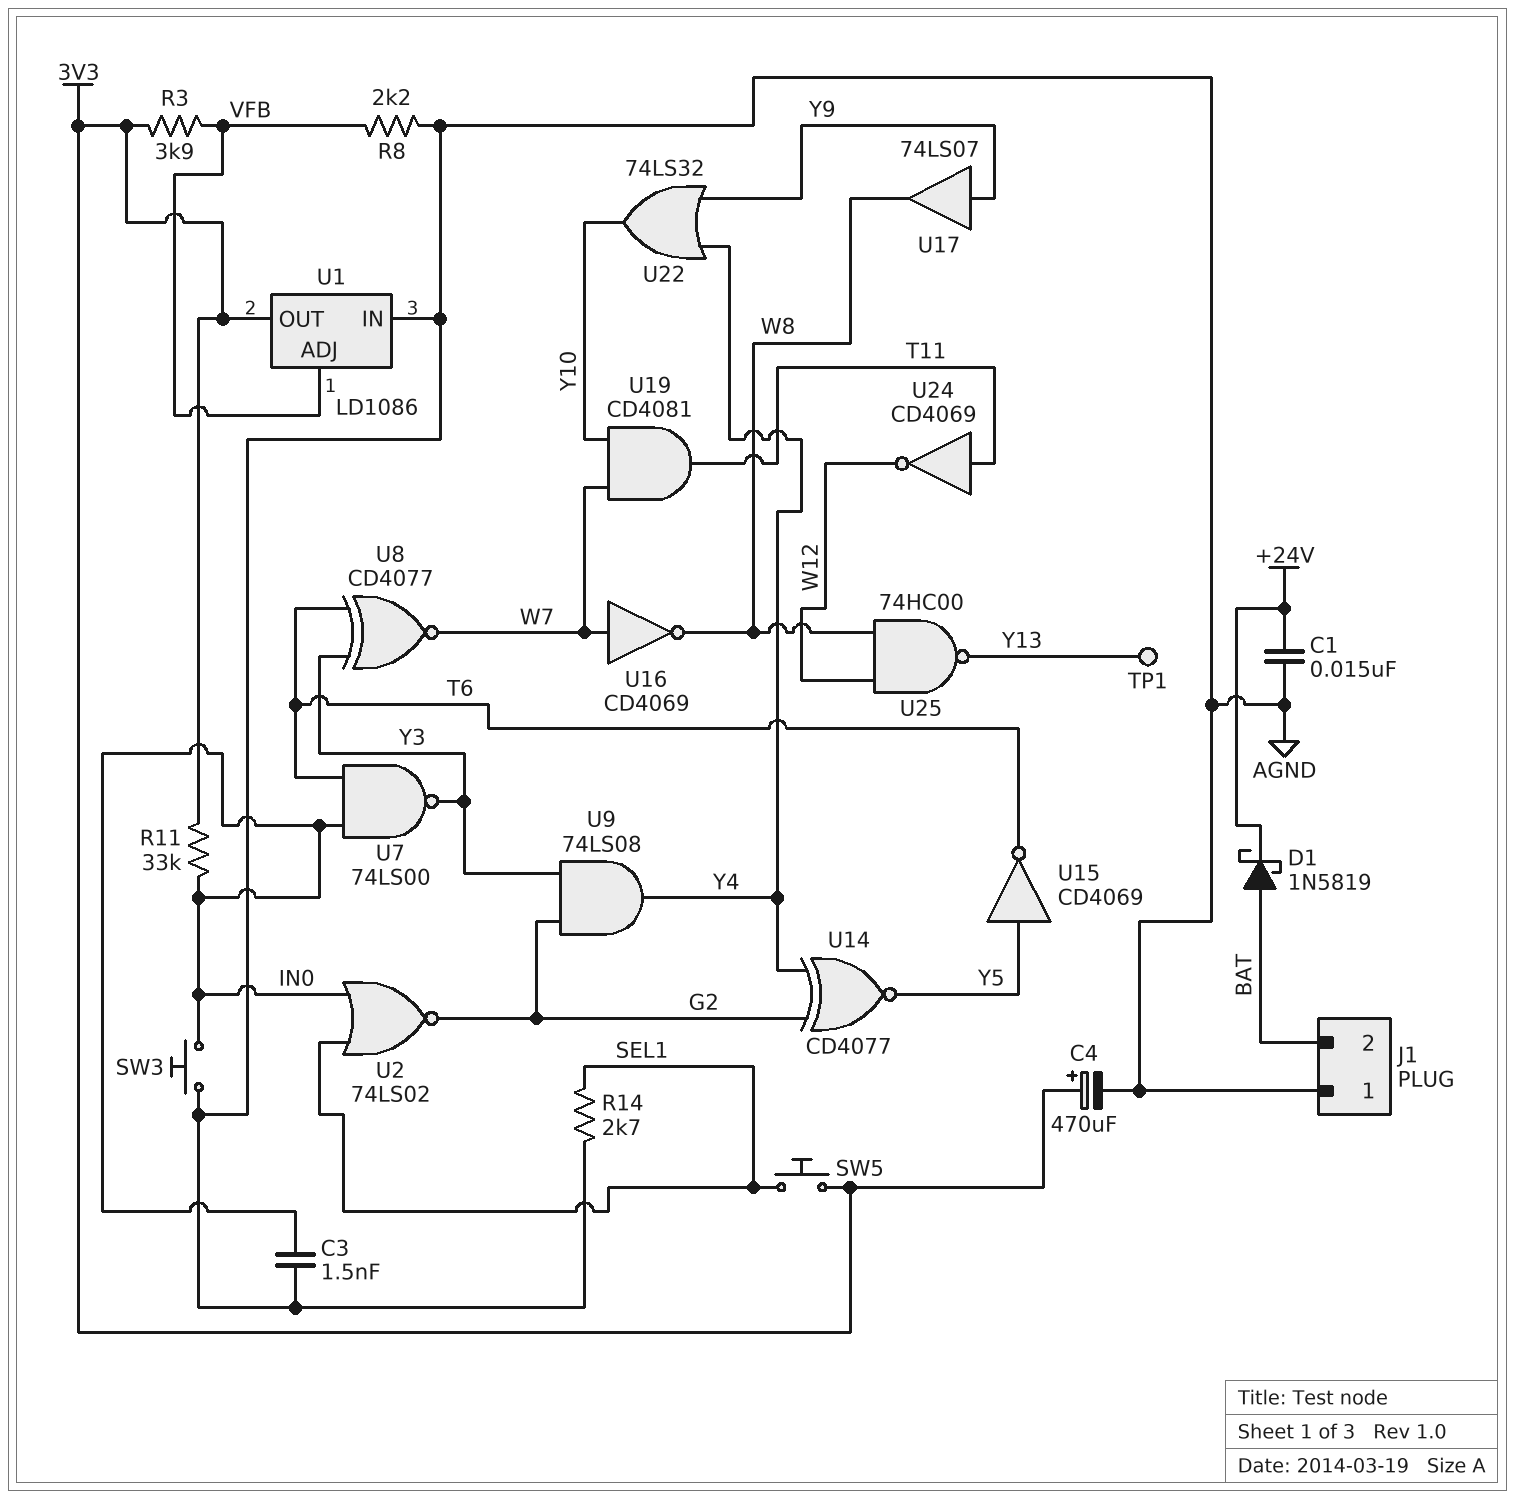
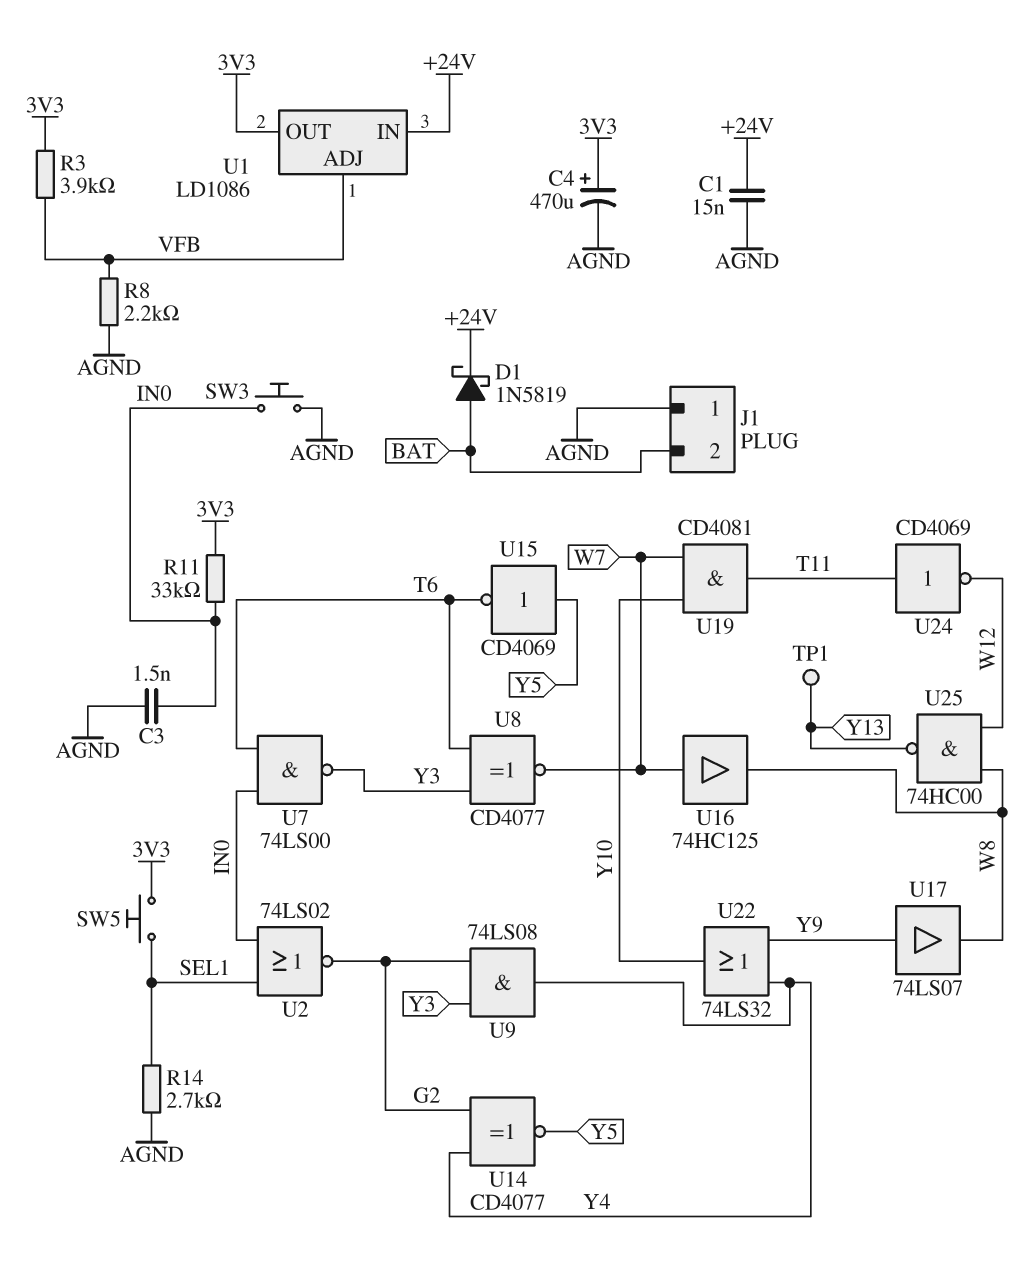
U1 pin IN: AGND -> +24V
U16: NOT CD4069 (in W7, out W8) -> buffer 74HC125 (in W7, out W8)

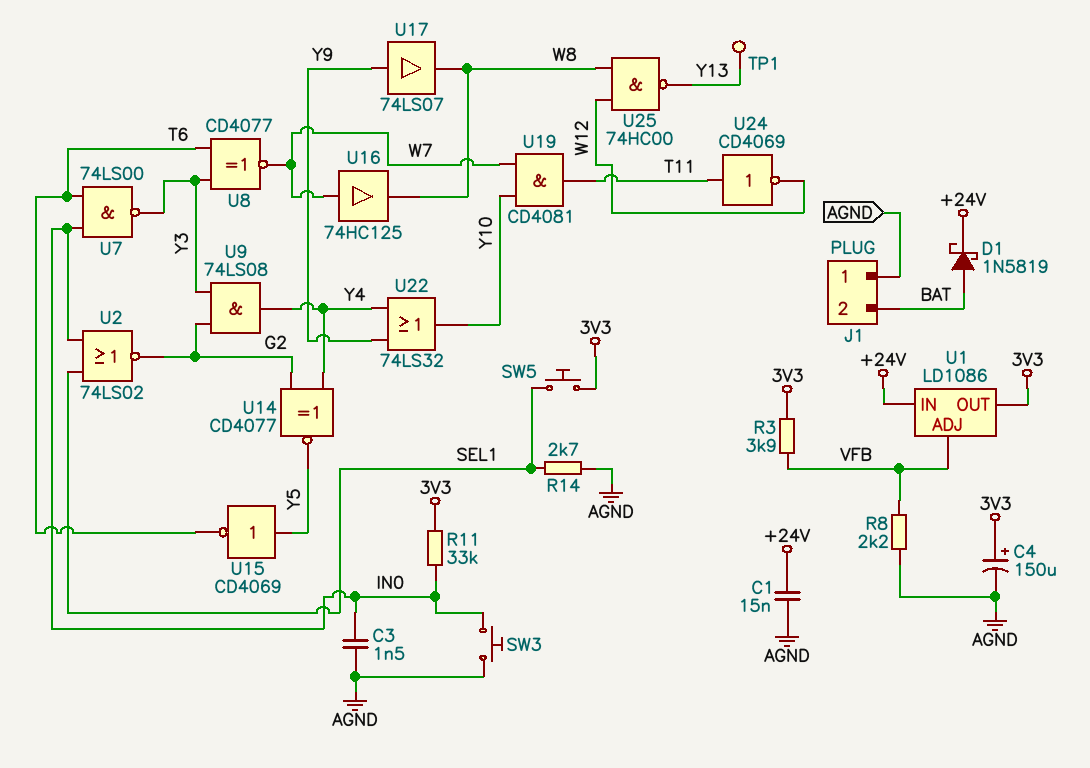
C4: 470uF (plus 3V3, minus AGND) -> 150uF (plus 3V3, minus AGND)

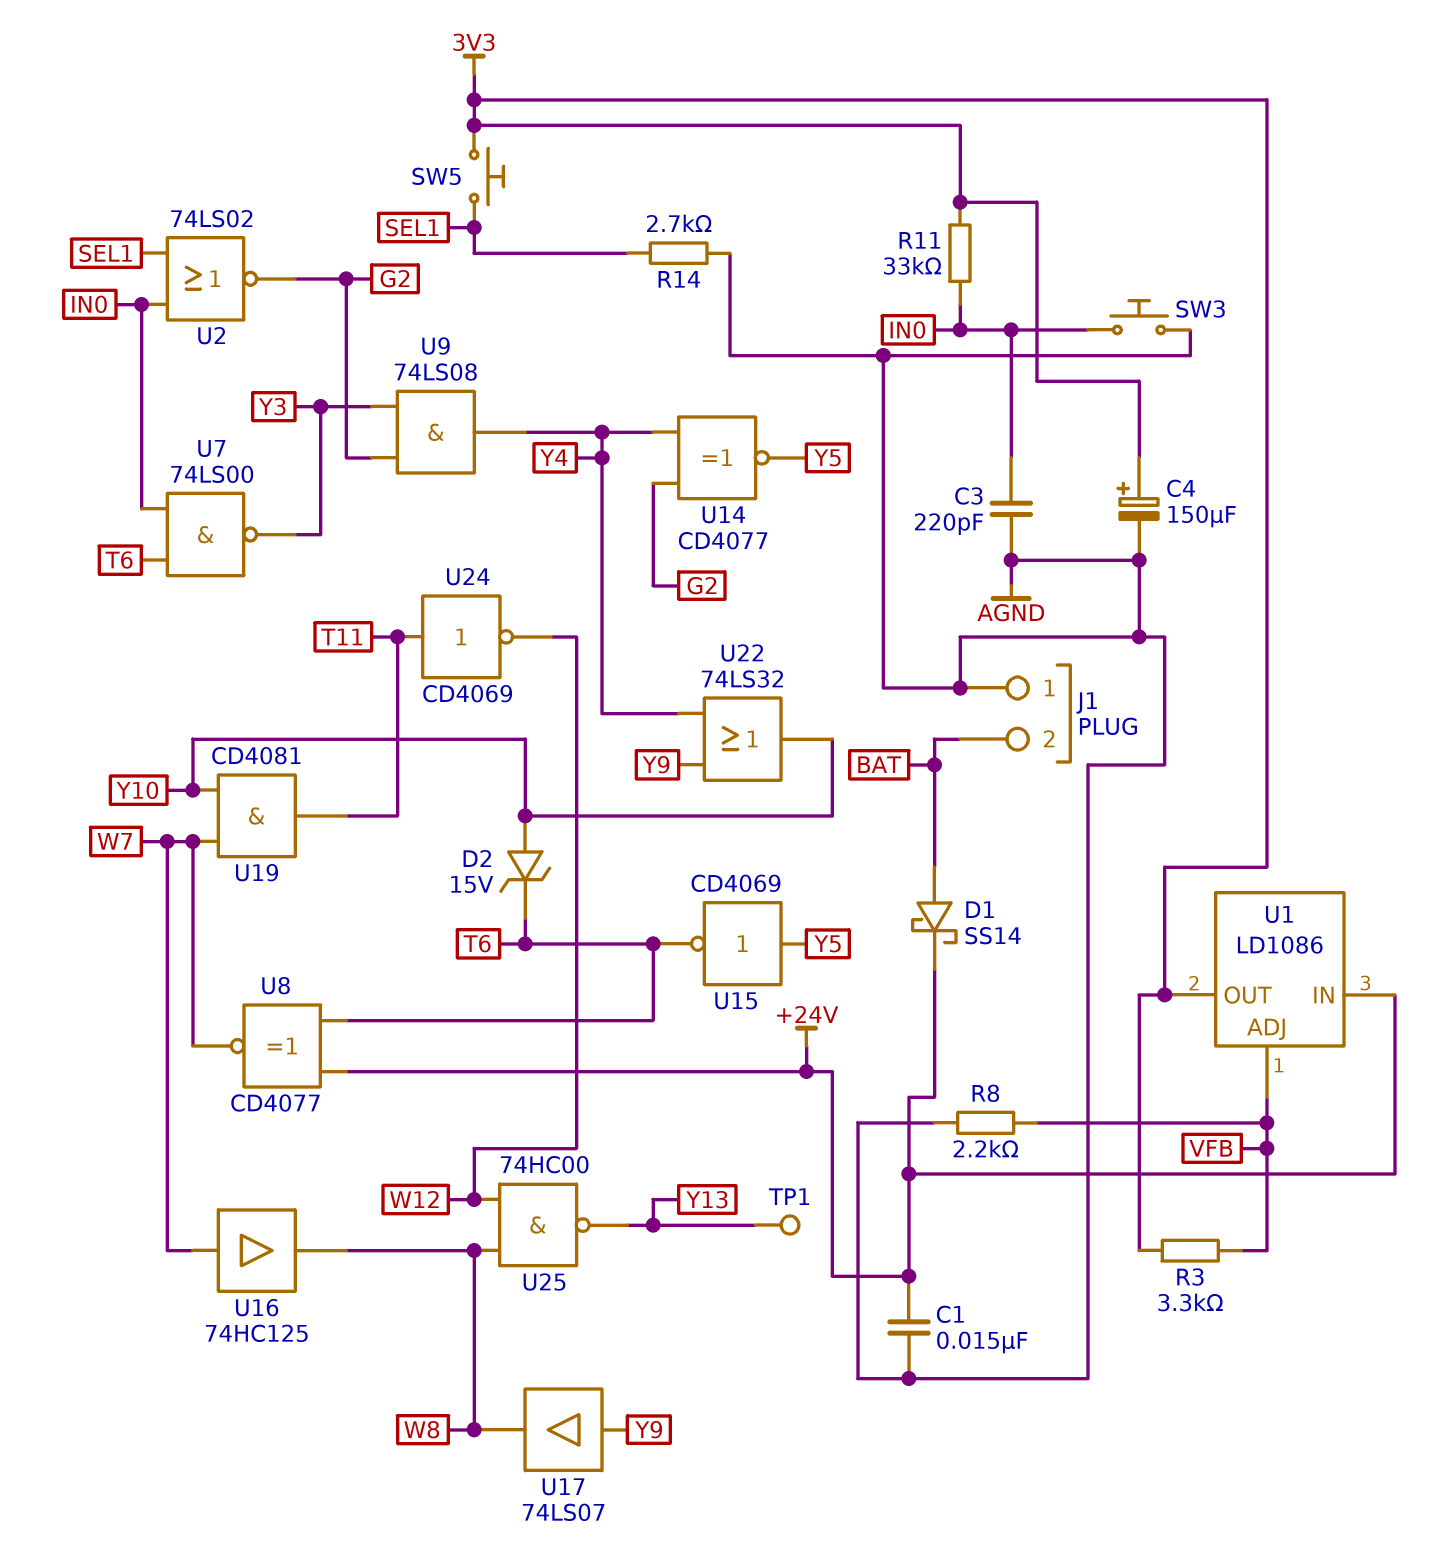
C3: 1.5nF (AGND, IN0) -> 220pF (AGND, IN0)
D1: schottky 1N5819 (A BAT, K +24V) -> schottky SS14 (A BAT, K +24V)
D2: none -> zener 15V (A Y10, K T6)
R3: 3.9k (3V3, VFB) -> 3.3k (3V3, VFB)
U8: XNOR CD4077 (in T6, in Y3, out W7) -> XNOR CD4077 (in +24V, in T6, out W7)

